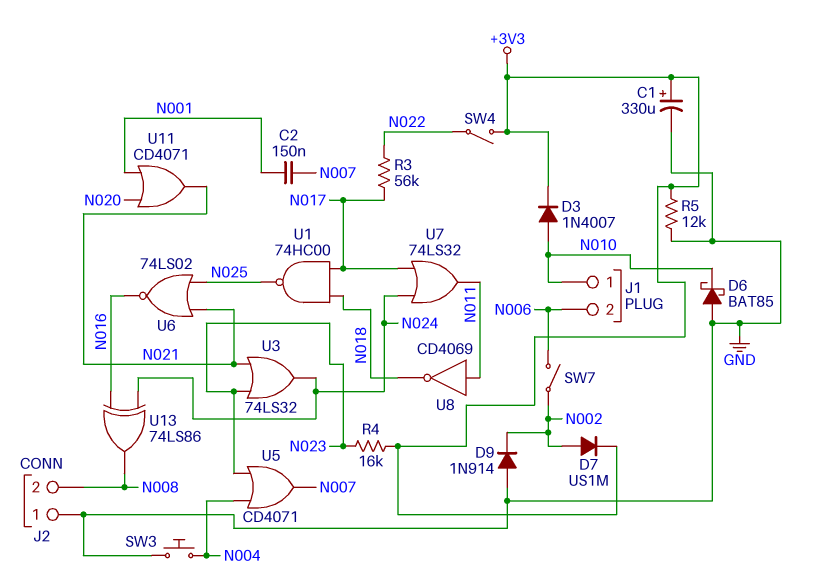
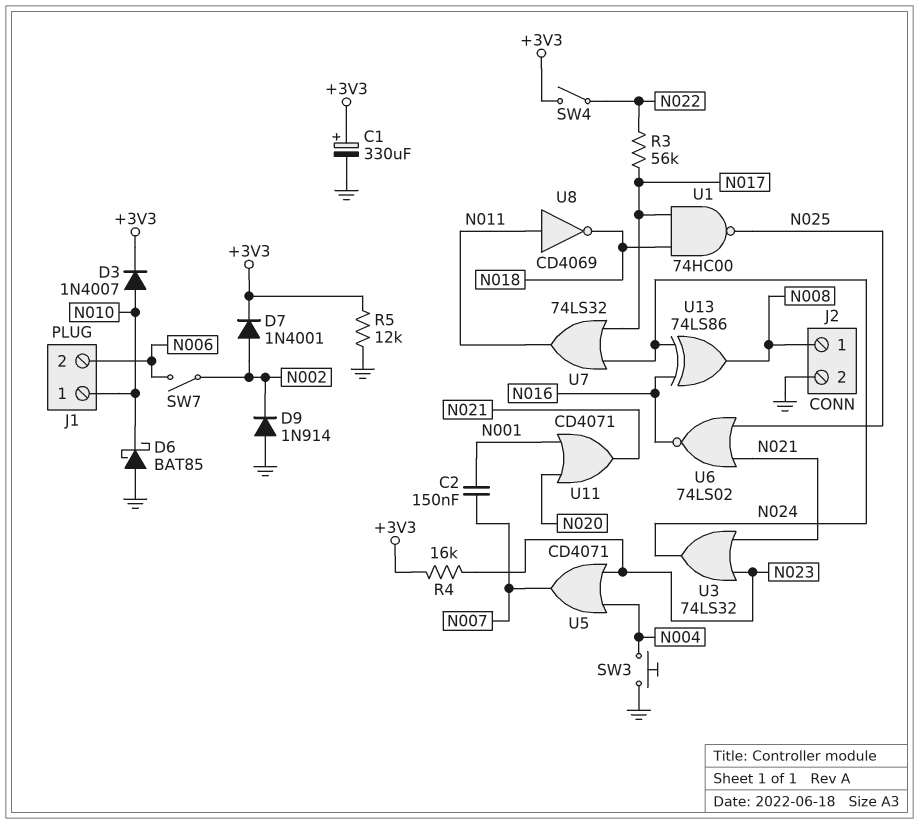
D7: diode US1M (A N002, K +3V3) -> diode 1N4001 (A N002, K +3V3)
J2 pin 1: GND -> N008
J2 pin 2: N008 -> GND

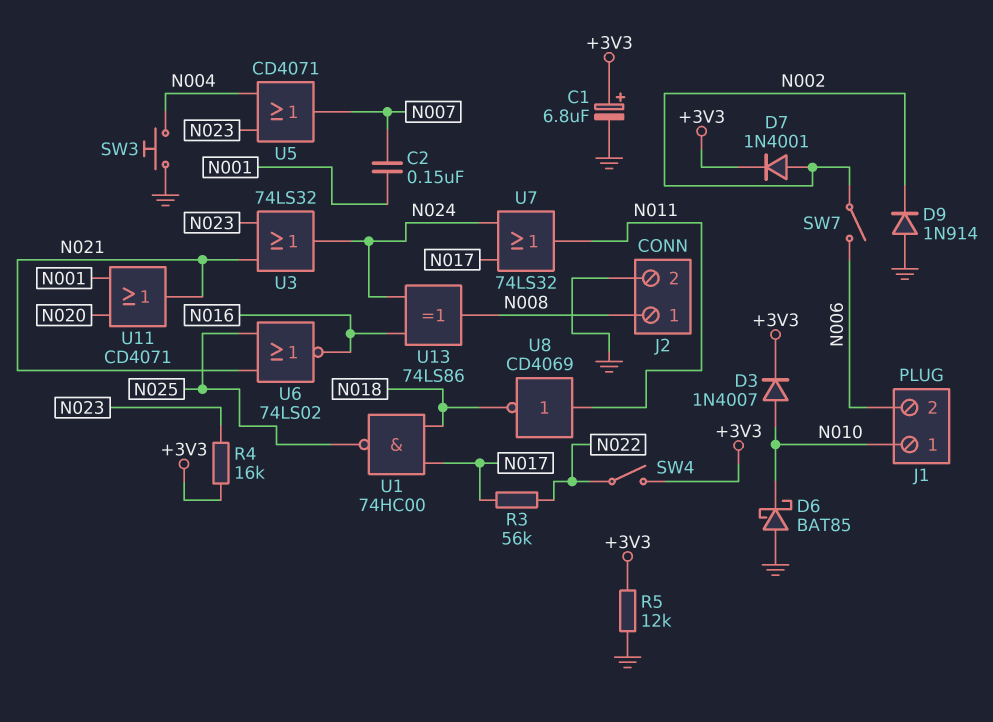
C1: 330uF (plus +3V3, minus GND) -> 6.8uF (plus +3V3, minus GND)

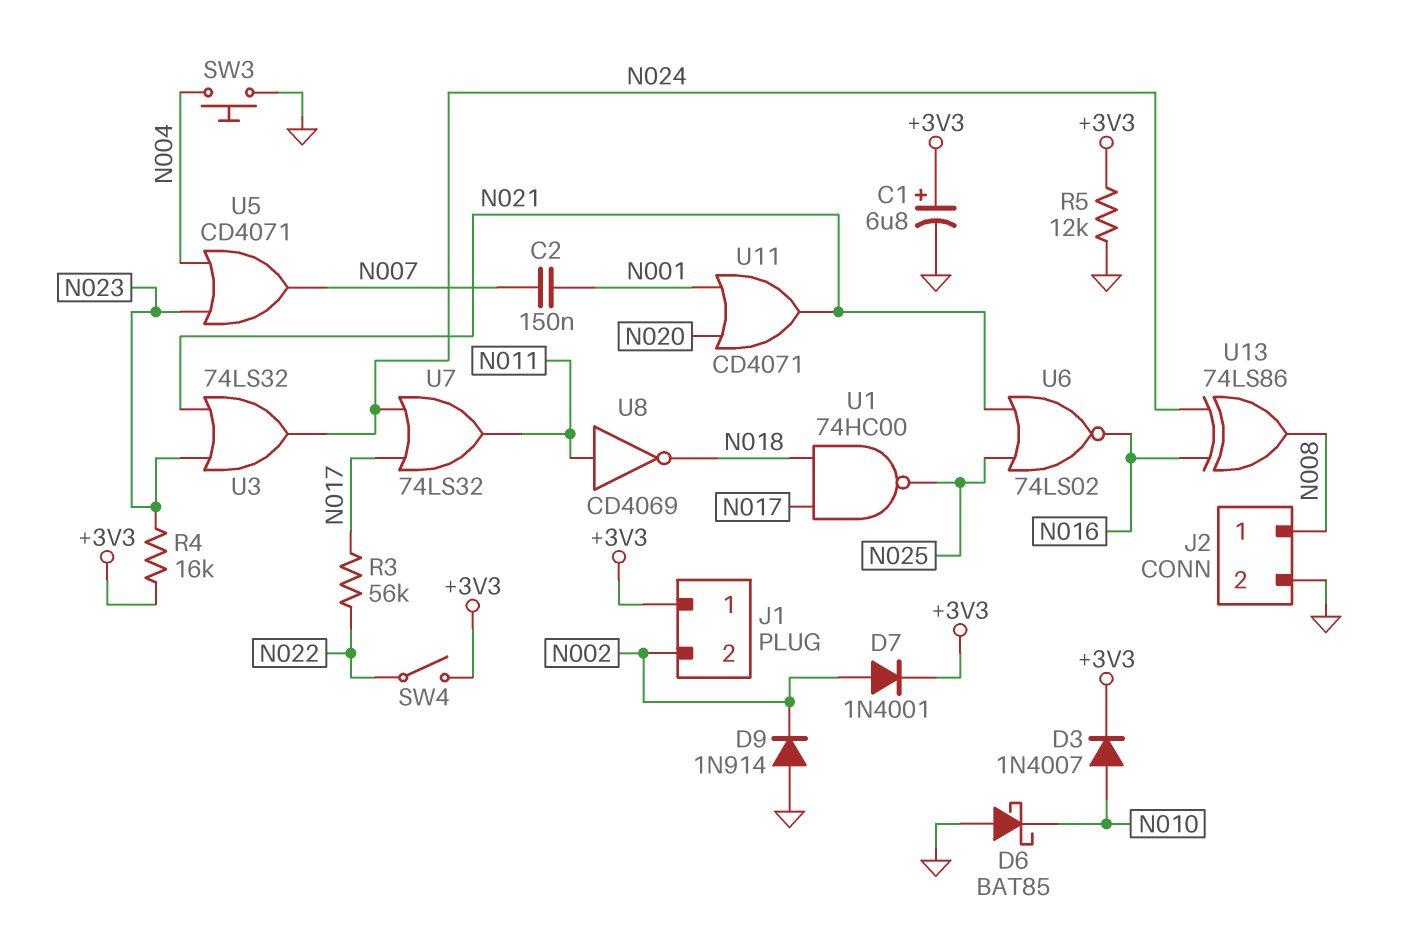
J1 pin 1: N010 -> +3V3
J1 pin 2: N006 -> N002
SW7: switch (N002, N006) -> none

